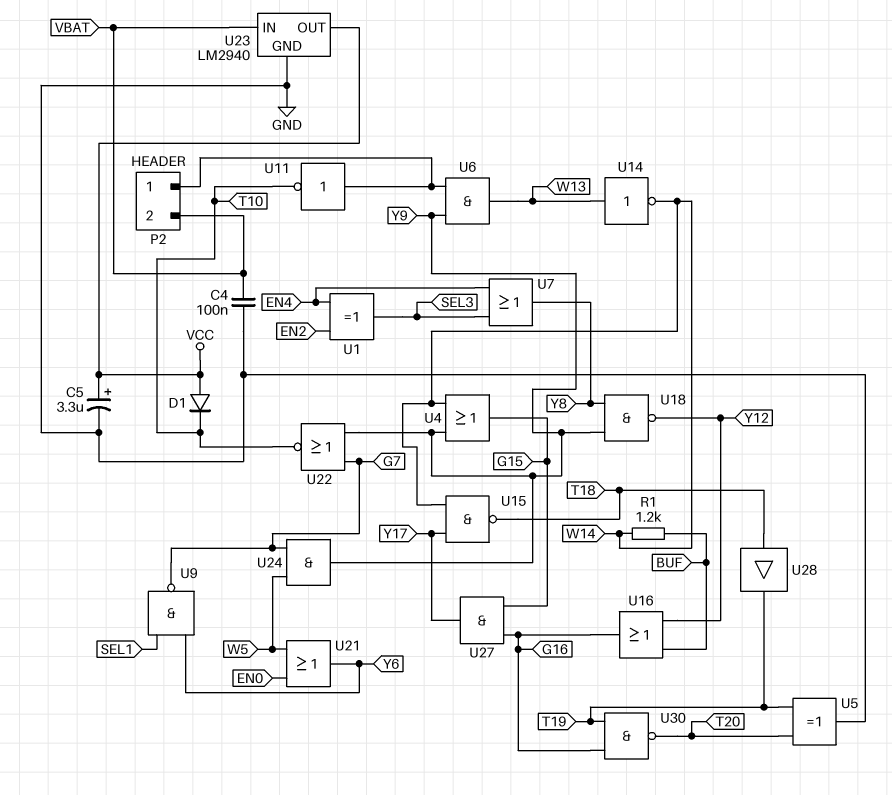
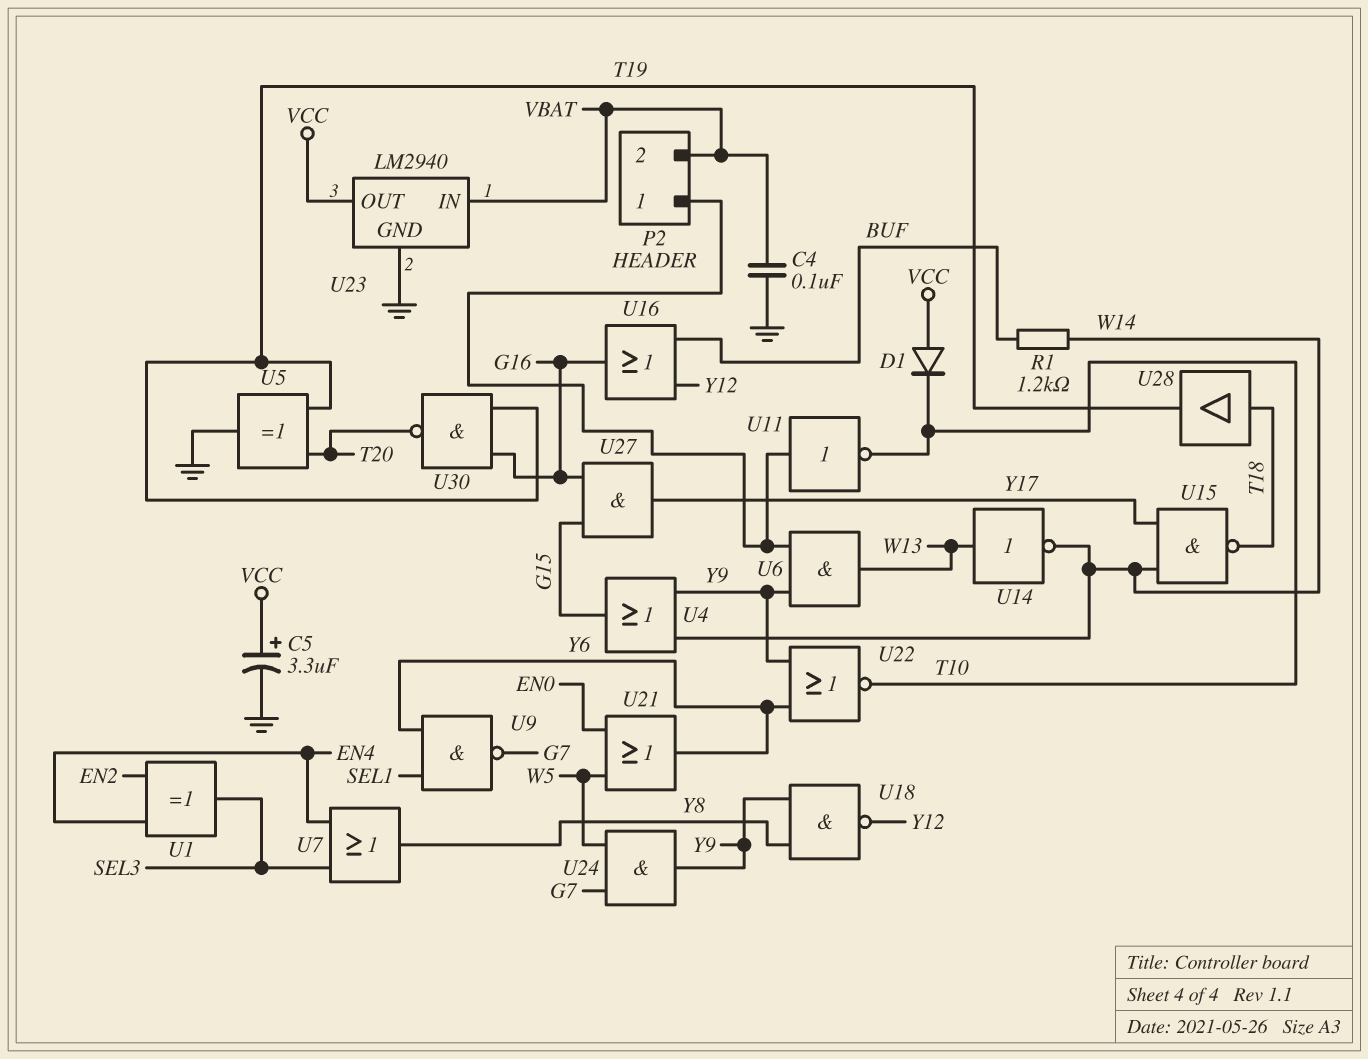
U22: NOR (in G7, in Y9, out T10) -> NOR (in Y6, in Y9, out T10)

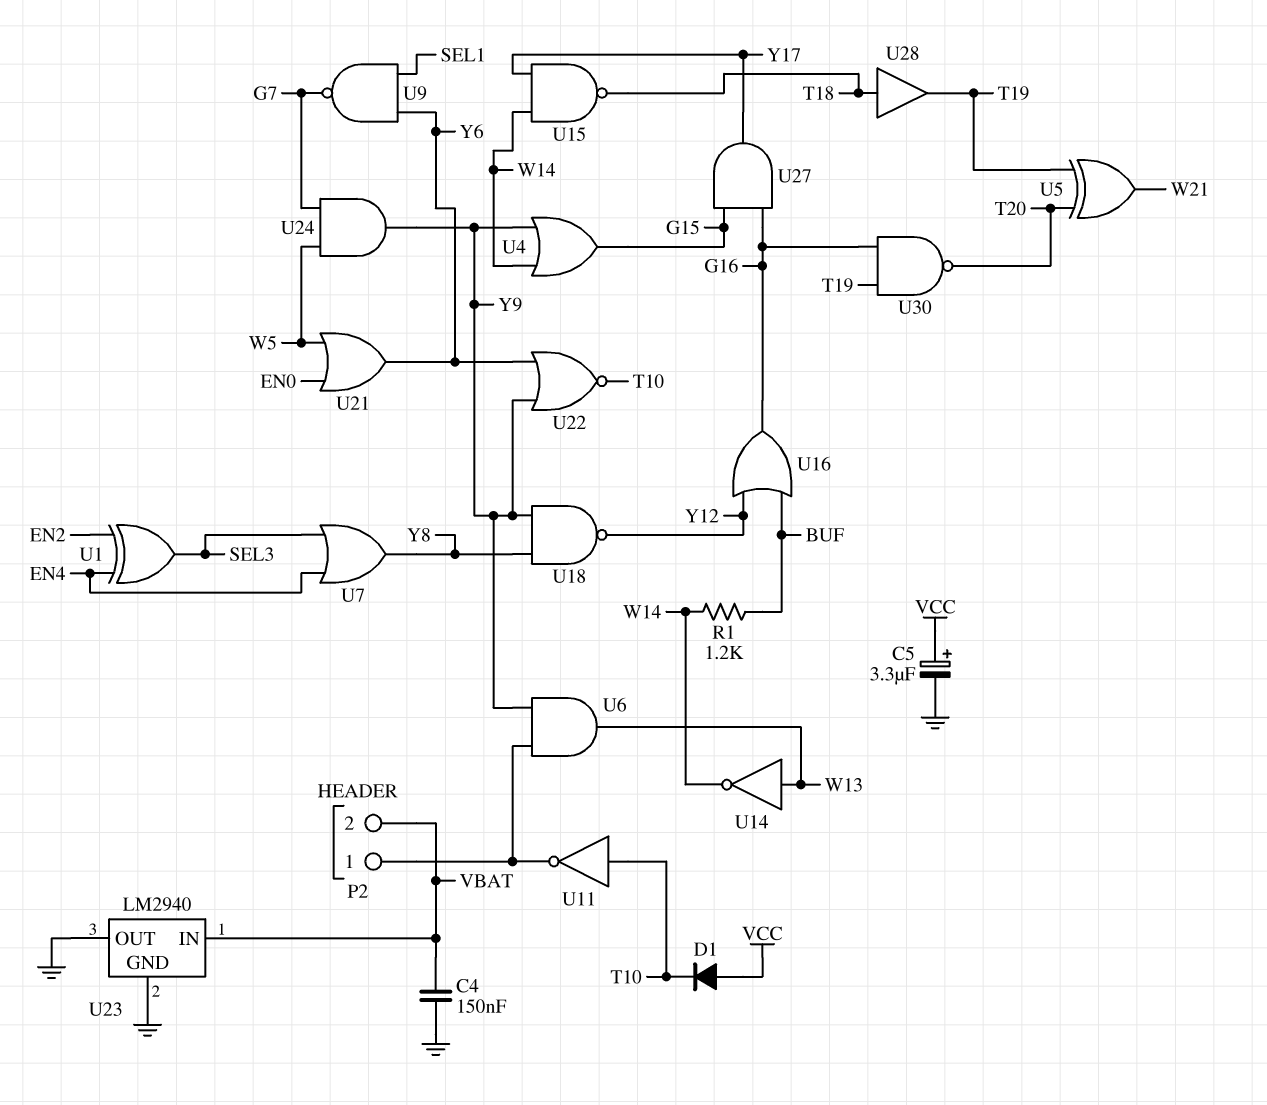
C4: 100nF (GND, VBAT) -> 150nF (GND, VBAT)
U5: XOR (in T19, in T20, out GND) -> XOR (in T19, in T20, out W21)
U11: NOT (in P2/1, out T10) -> NOT (in T10, out P2/1)
U23 pin OUT: VCC -> GND

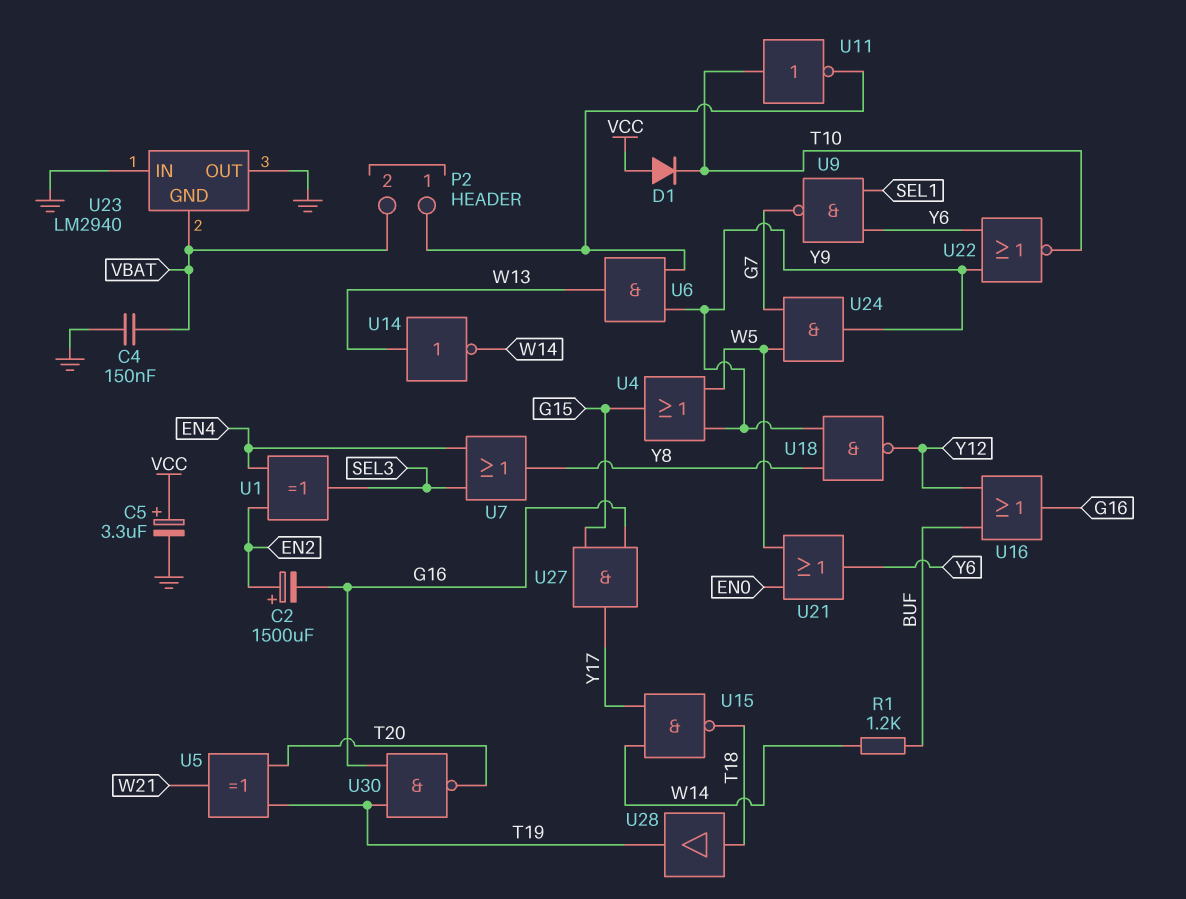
C2: none -> 1500uF (plus EN2, minus G16)
U4: OR (in W14, in Y9, out G15) -> OR (in W5, in Y9, out G15)
U23 pin GND: GND -> VBAT
U23 pin IN: VBAT -> GND

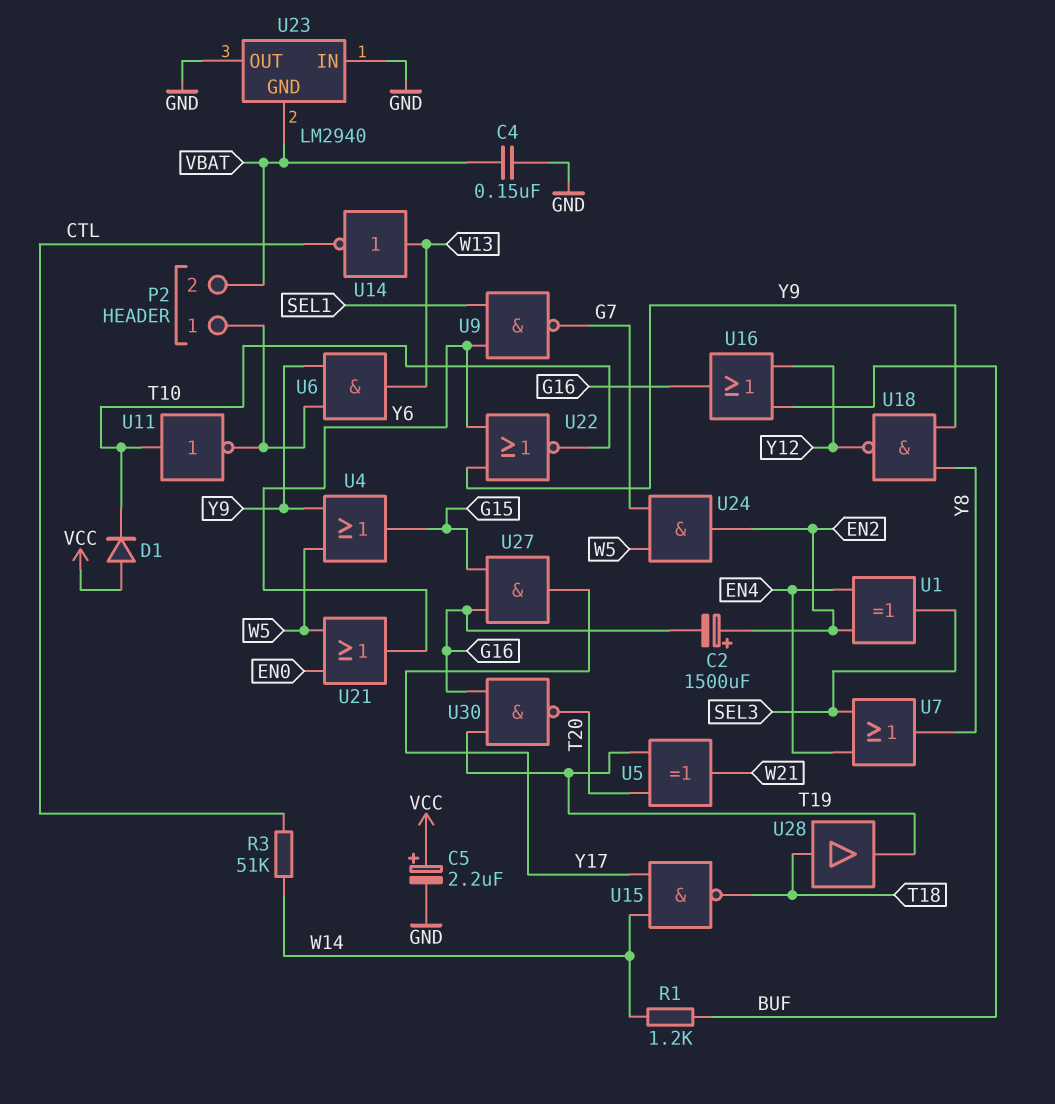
C5: 3.3uF (plus VCC, minus GND) -> 2.2uF (plus VCC, minus GND)
R3: none -> 51k (CTL, W14)
U14: NOT (in W13, out W14) -> NOT (in W13, out CTL)
U24: AND (in G7, in W5, out Y9) -> AND (in G7, in W5, out EN2)

